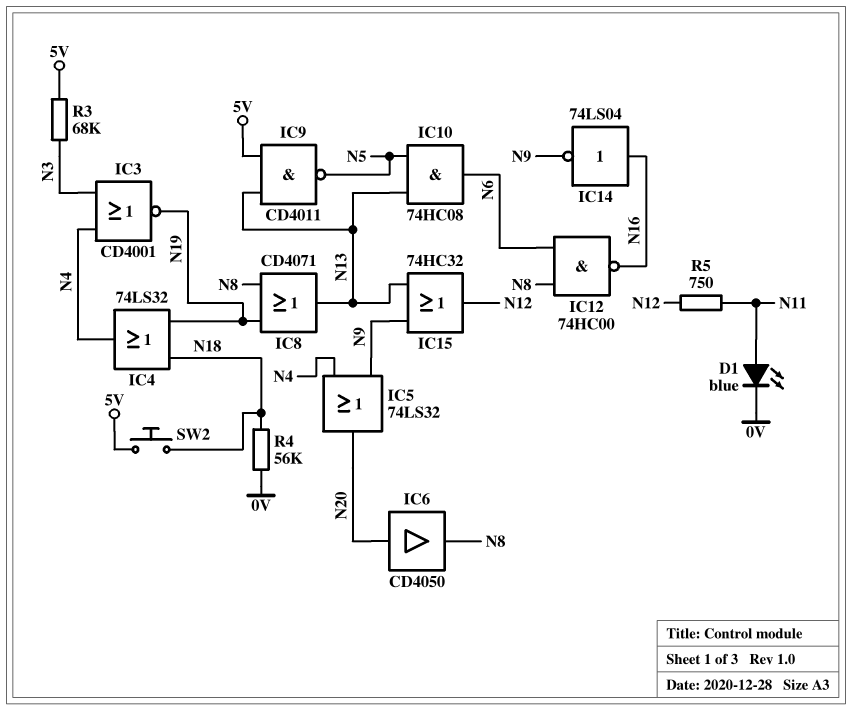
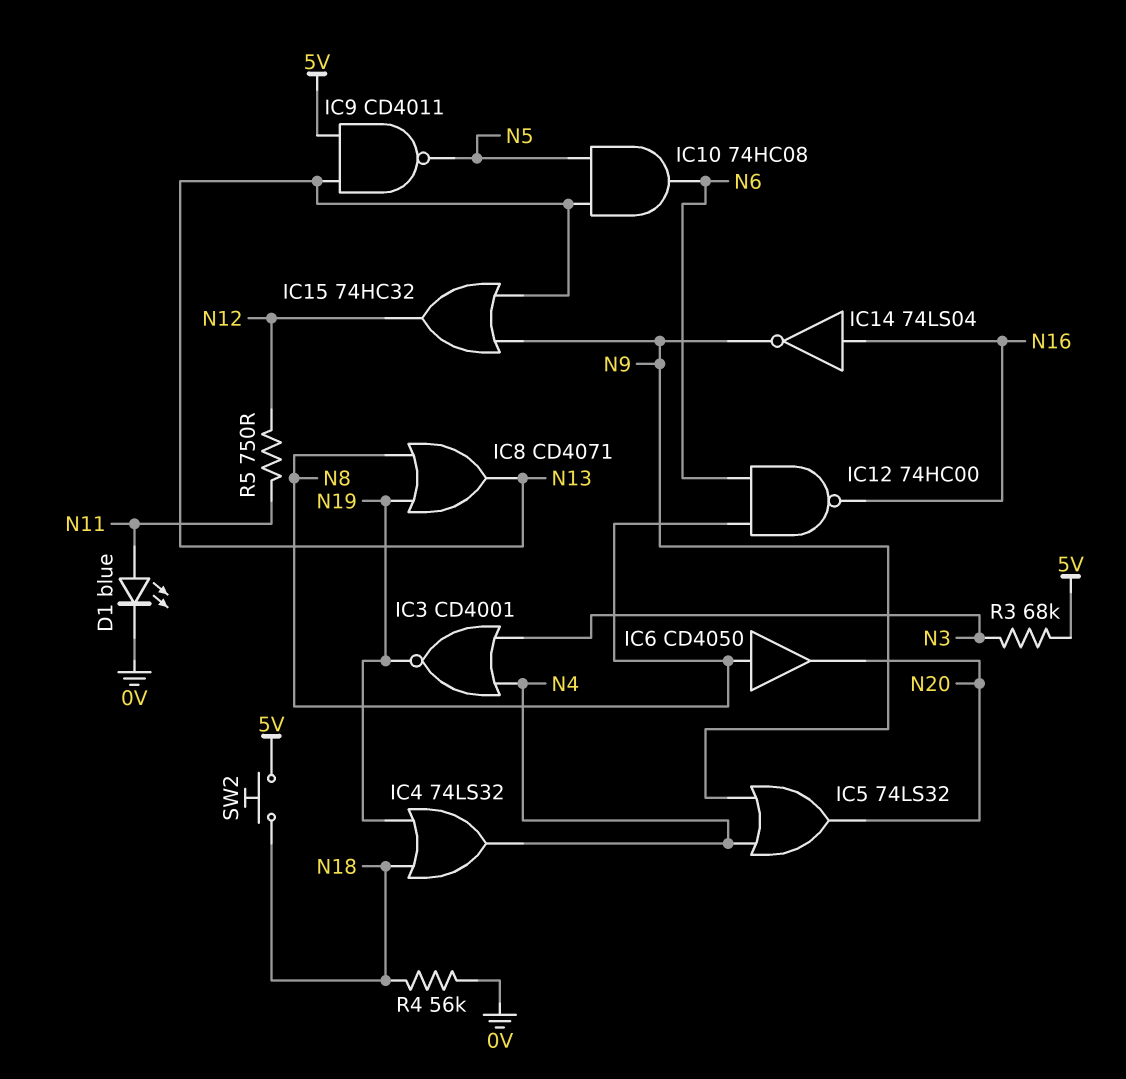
IC6: buffer CD4050 (in N20, out N8) -> buffer CD4050 (in N8, out N20)

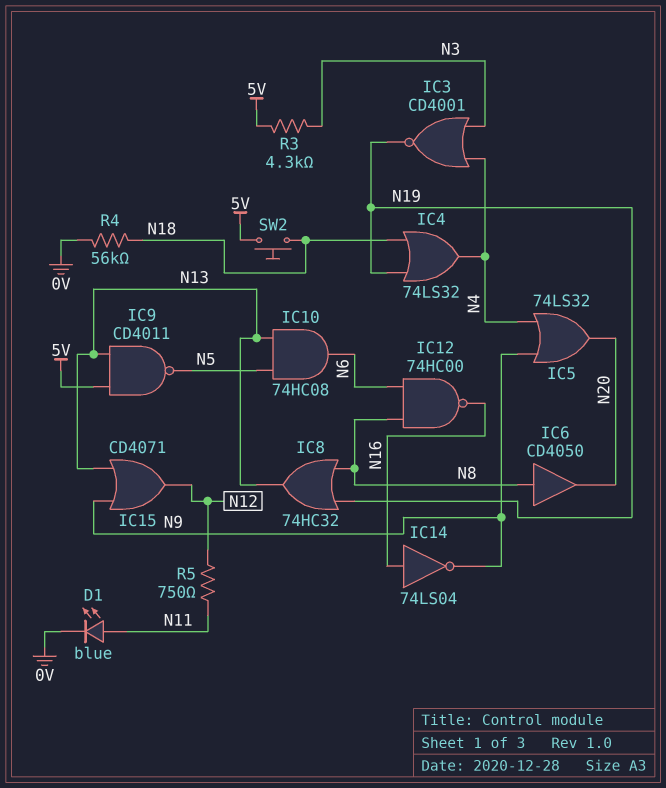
IC8: OR CD4071 (in N8, in N19, out N13) -> OR 74HC32 (in N8, in N19, out N13)
IC15: OR 74HC32 (in N9, in N13, out N12) -> OR CD4071 (in N9, in N13, out N12)
R3: 68k (5V, N3) -> 4.3k (5V, N3)

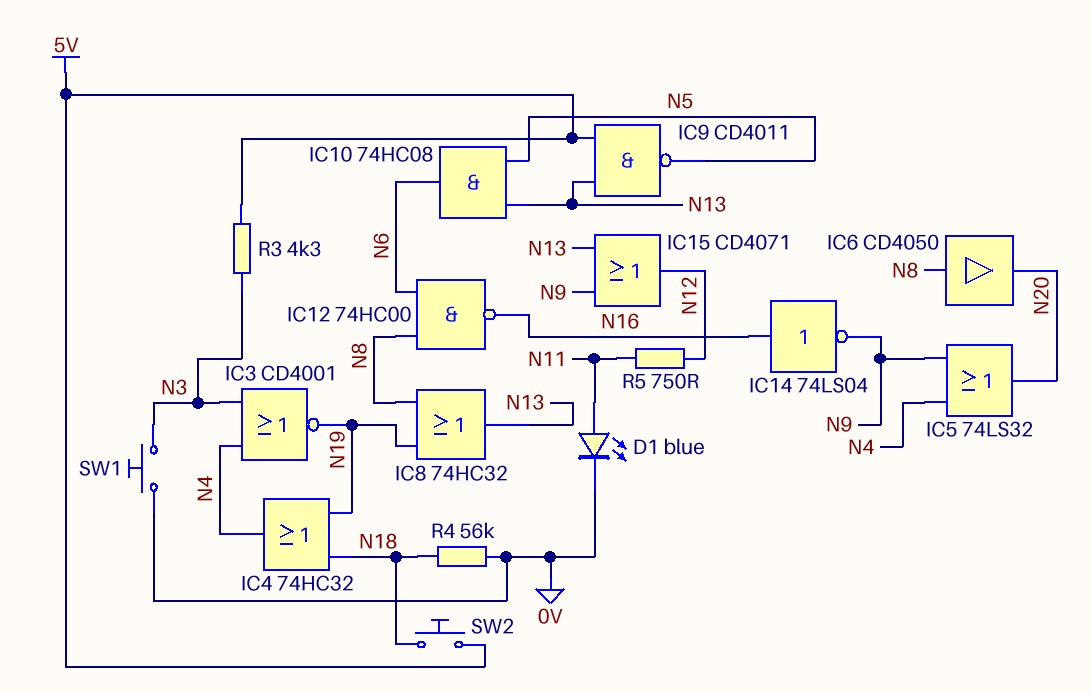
IC4: OR 74LS32 (in N18, in N19, out N4) -> OR 74HC32 (in N18, in N19, out N4)
SW1: none -> button (0V, N3)

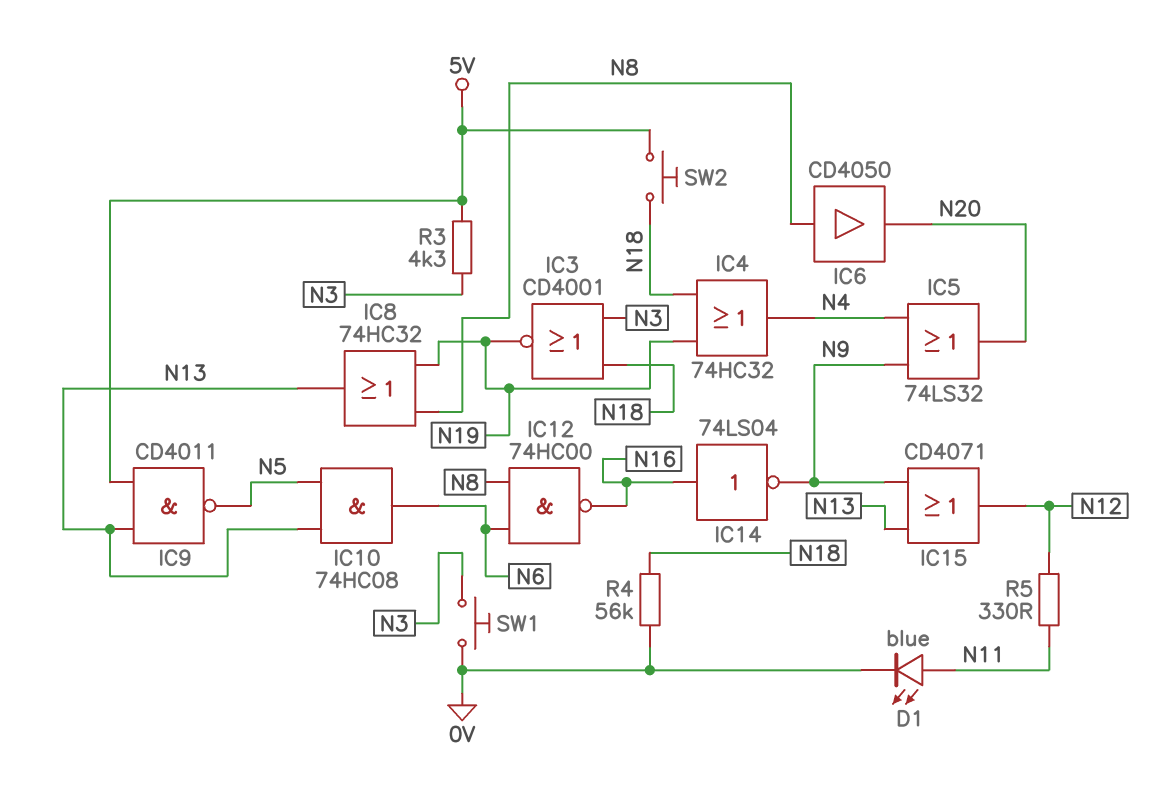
IC3: NOR CD4001 (in N3, in N4, out N19) -> NOR CD4001 (in N3, in N18, out N19)
R5: 750 (N11, N12) -> 330 (N11, N12)

